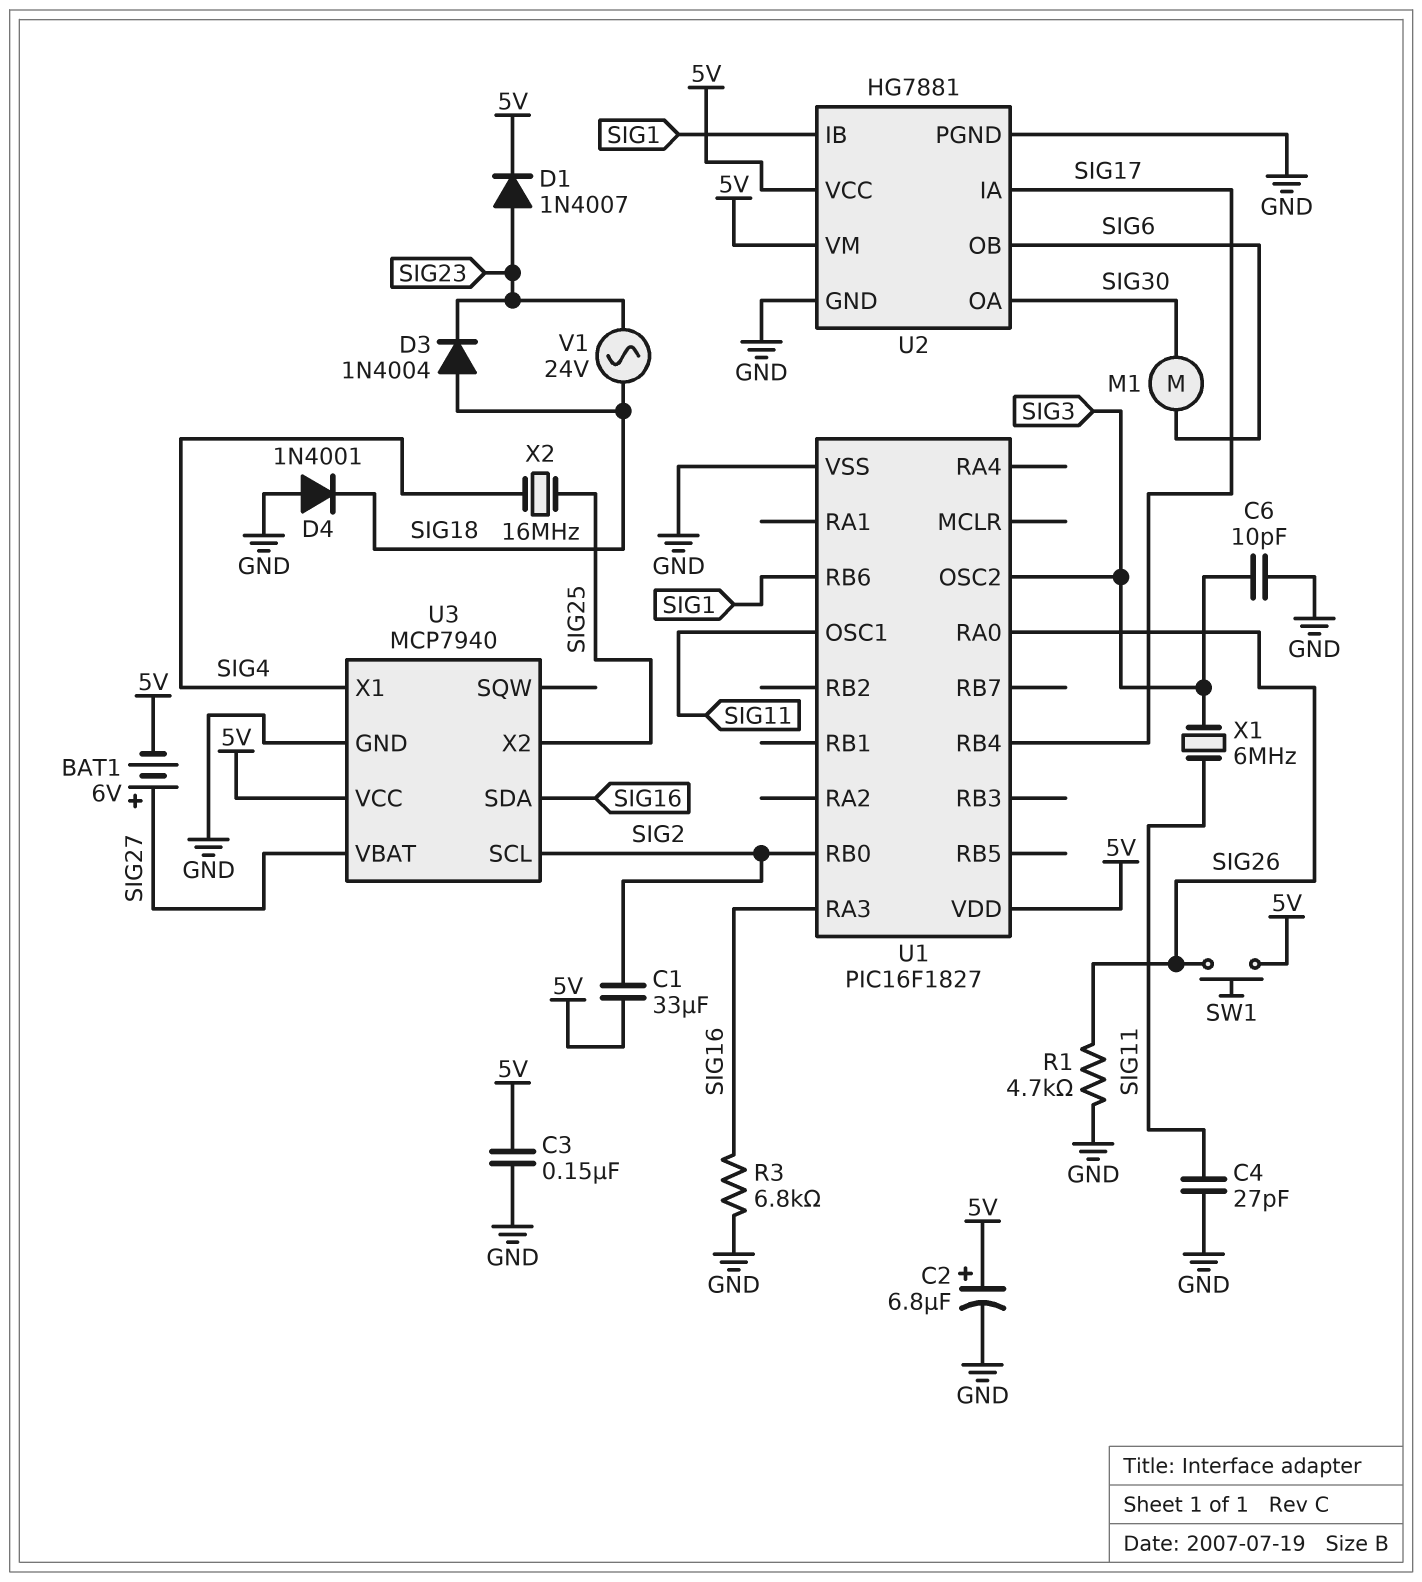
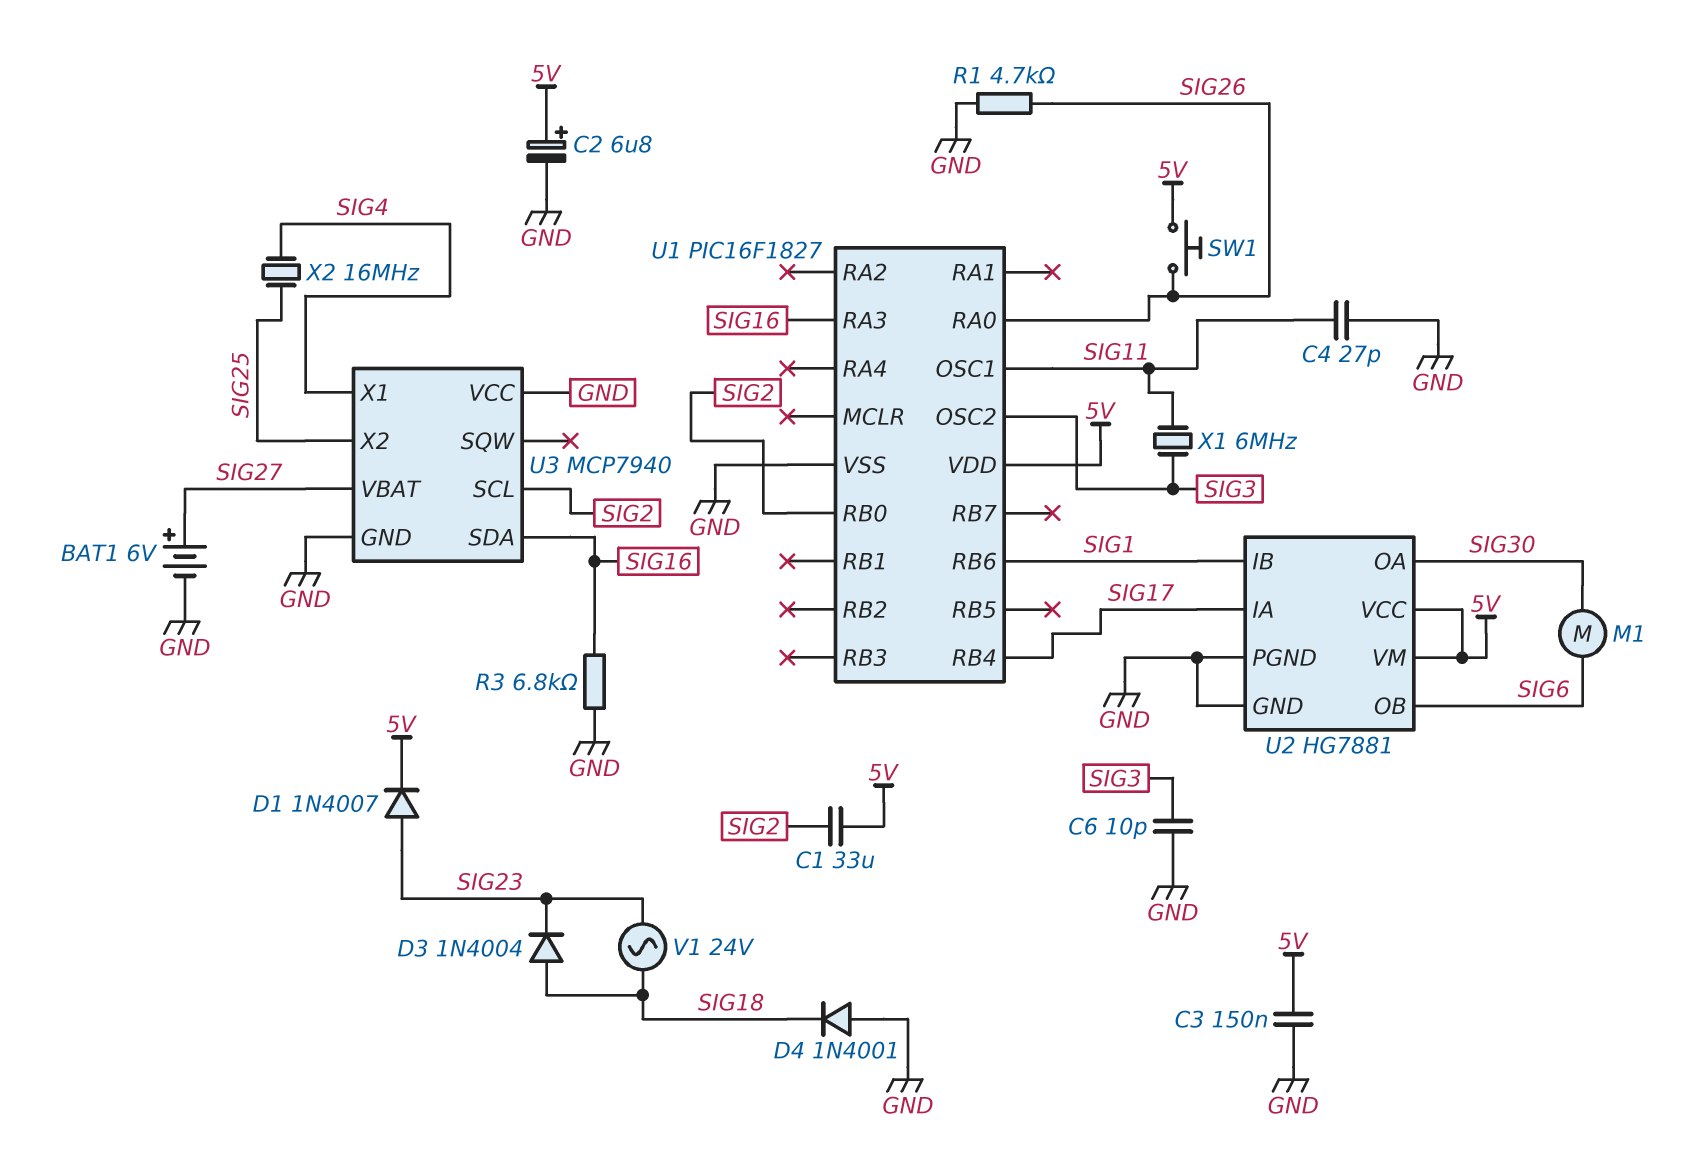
BAT1: 6V (plus SIG27, minus 5V) -> 6V (plus SIG27, minus GND)
U3 pin VCC: 5V -> GND

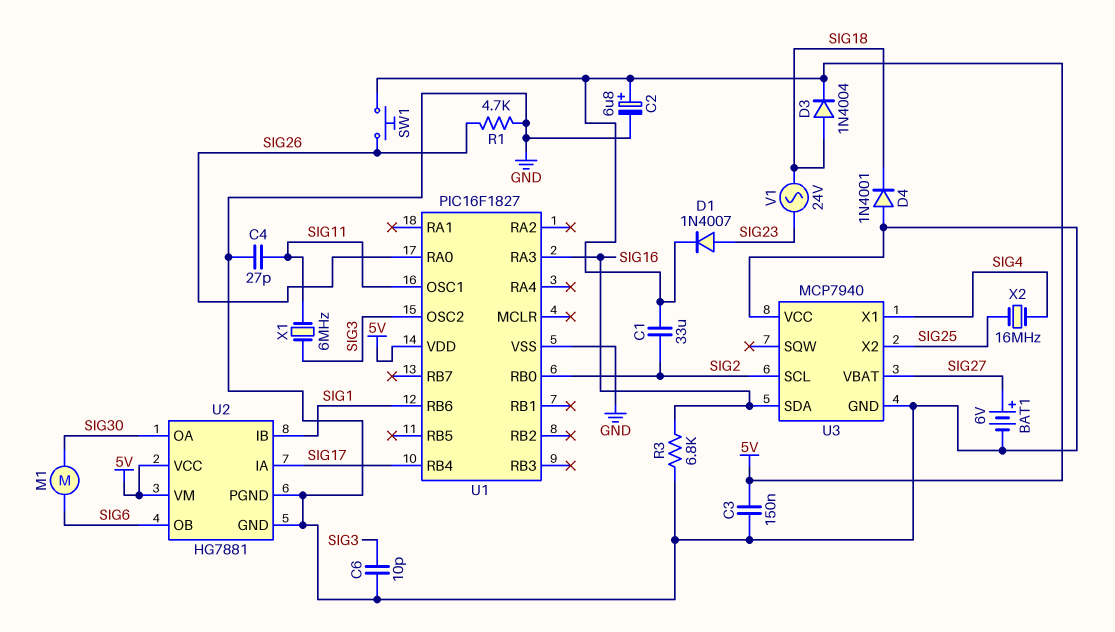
D3: diode 1N4004 (A SIG18, K SIG23) -> diode 1N4004 (A SIG18, K 5V)

